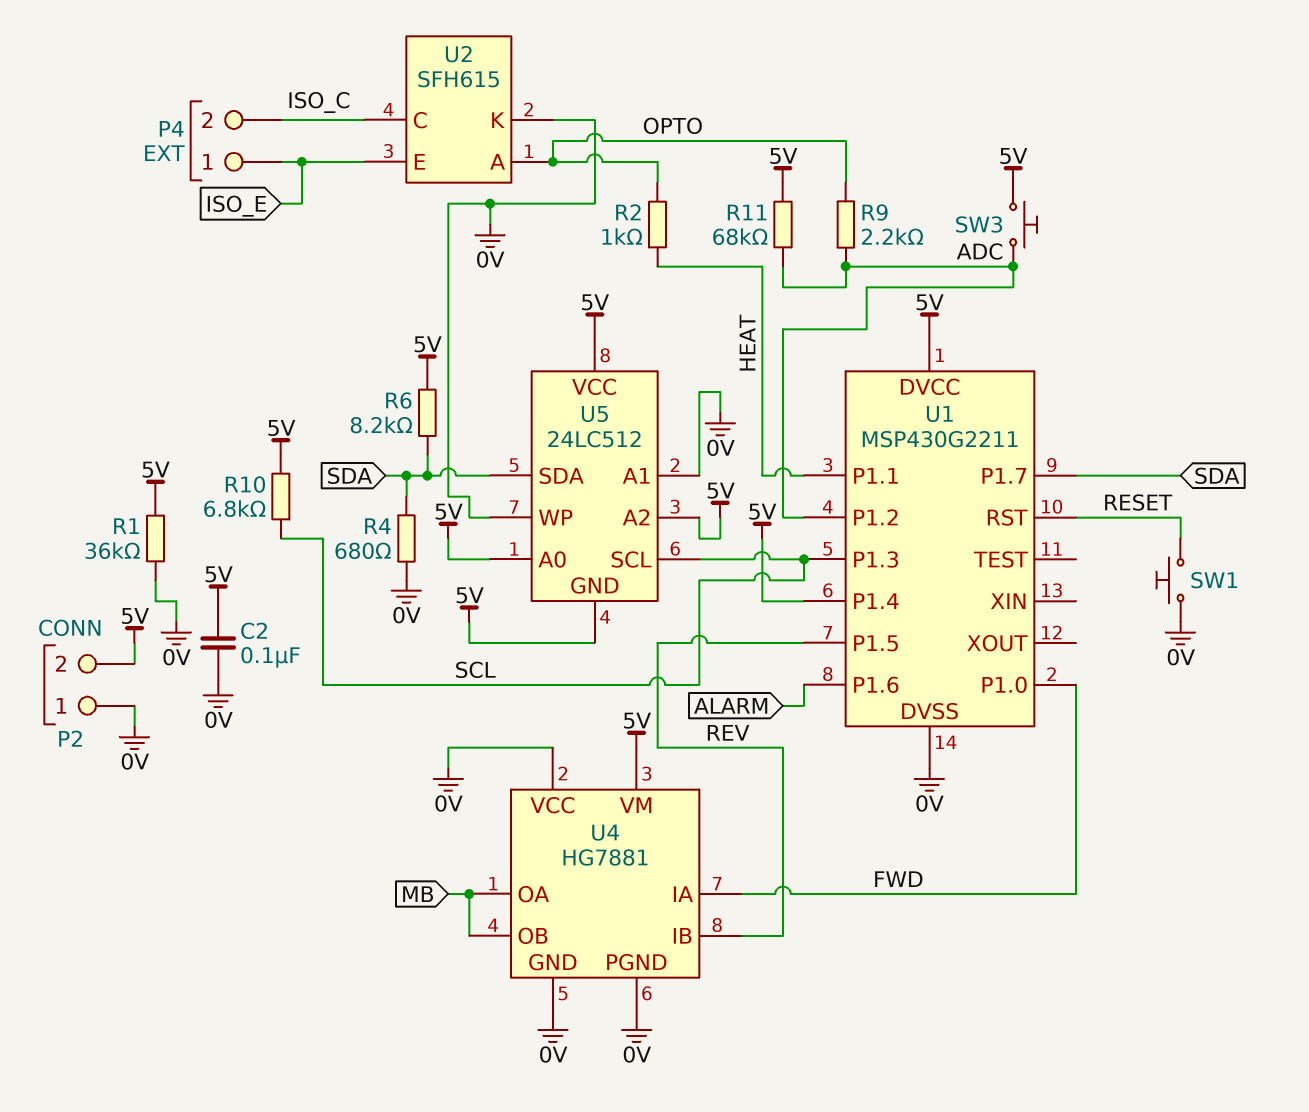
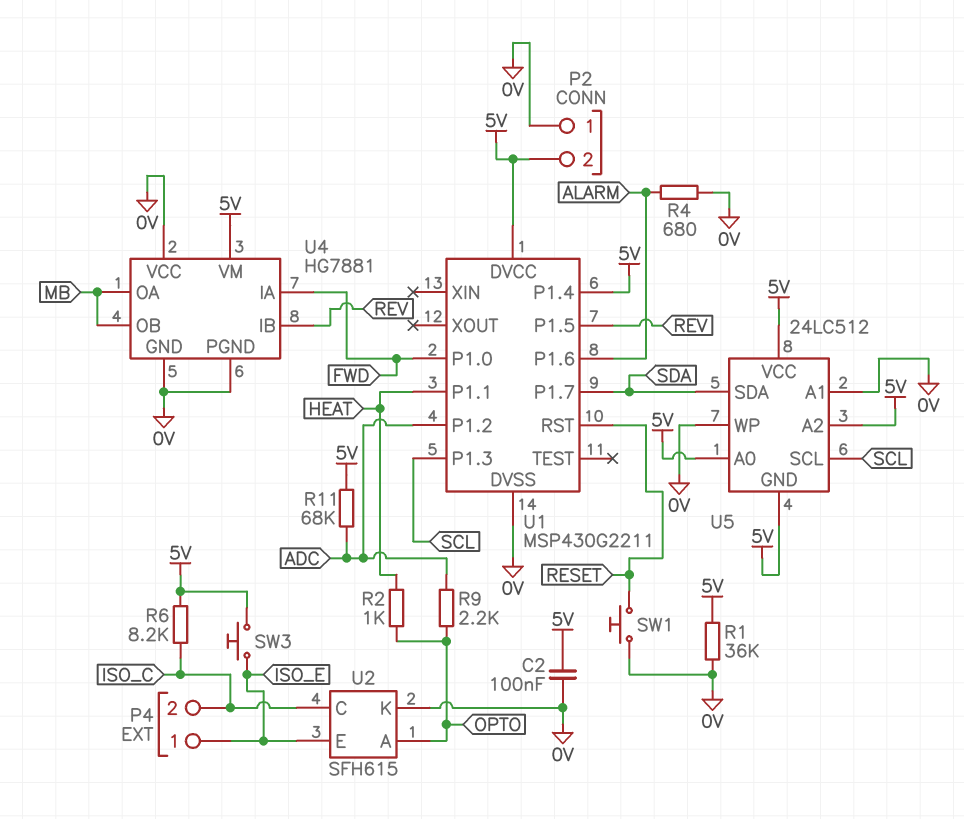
R4: 680 (0V, SDA) -> 680 (0V, ALARM)
R6: 8.2k (5V, SDA) -> 8.2k (5V, ISO_C)
R10: 6.8k (5V, SCL) -> none
SW3: button (5V, ADC) -> button (5V, ISO_E)

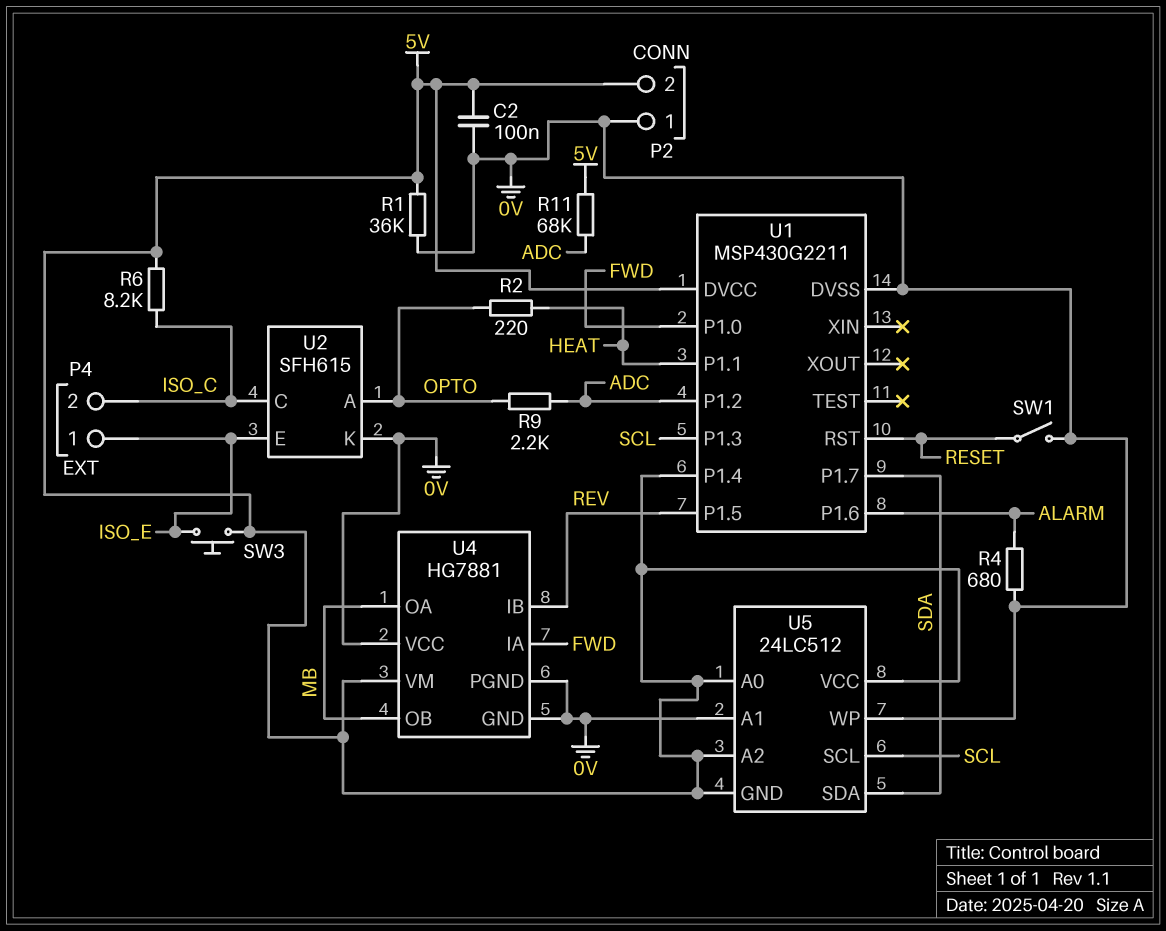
R2: 1k (HEAT, OPTO) -> 220 (HEAT, OPTO)
SW1: button (0V, RESET) -> switch (0V, RESET)

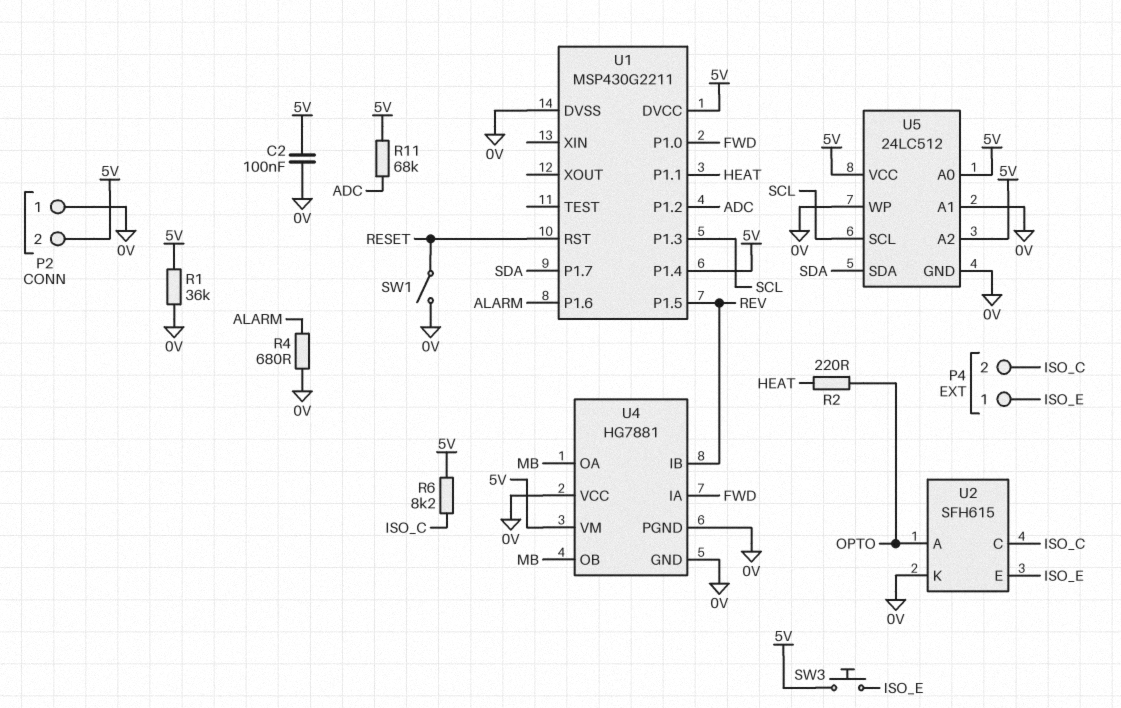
R9: 2.2k (ADC, OPTO) -> none
U5 pin GND: 5V -> 0V

